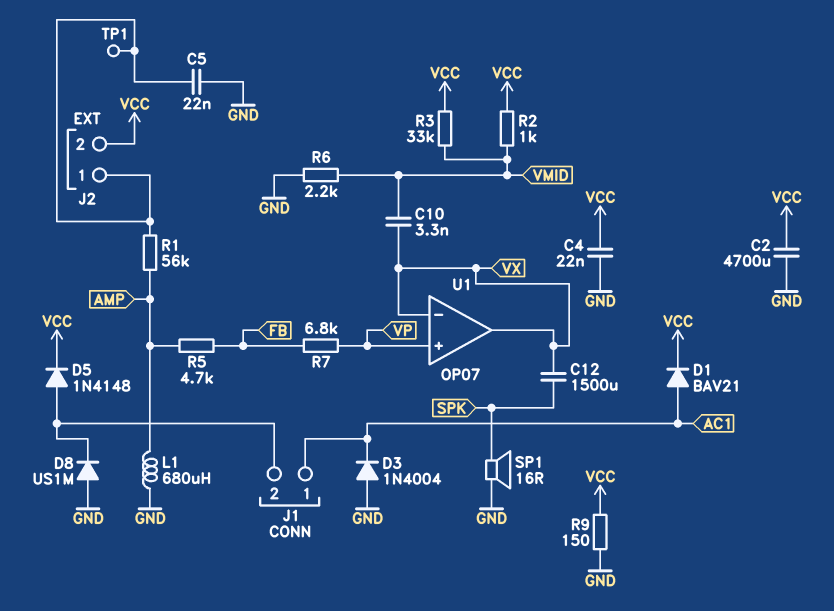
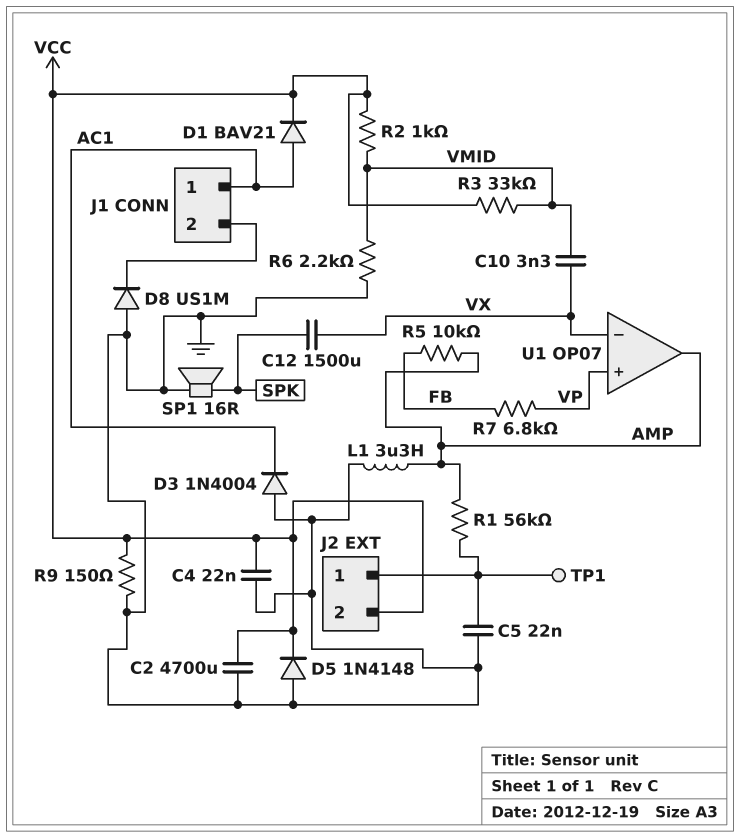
D5: diode 1N4148 (A J1/2, K VCC) -> diode 1N4148 (A GND, K VCC)
L1: 680uH (AMP, GND) -> 3.3uH (AMP, GND)
R5: 4.7k (AMP, FB) -> 10k (AMP, FB)
U1 pin out: VX -> AMP

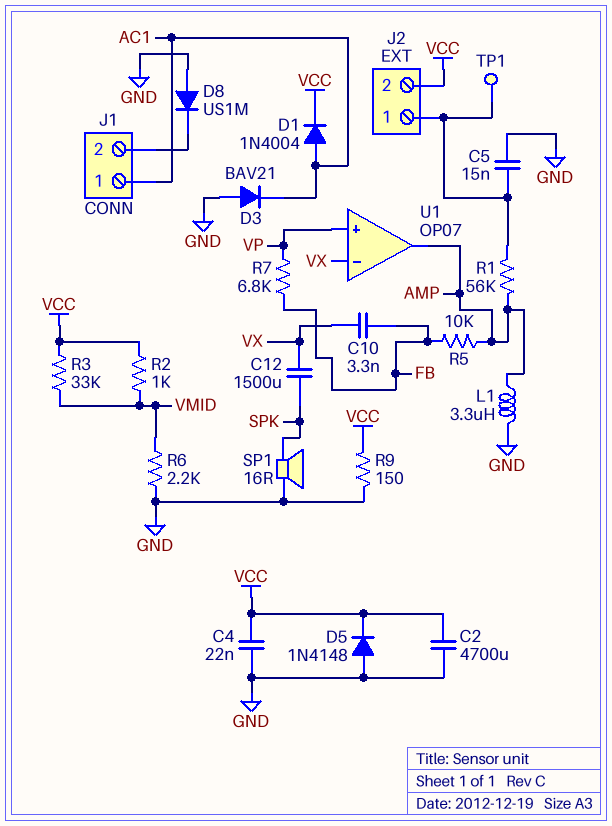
C5: 22nF (GND, J2/1) -> 15nF (GND, J2/1)
C10: 3.3nF (VMID, VX) -> 3.3nF (FB, VX)
D1: diode BAV21 (A AC1, K VCC) -> diode 1N4004 (A AC1, K VCC)
D3: diode 1N4004 (A GND, K AC1) -> diode BAV21 (A GND, K AC1)

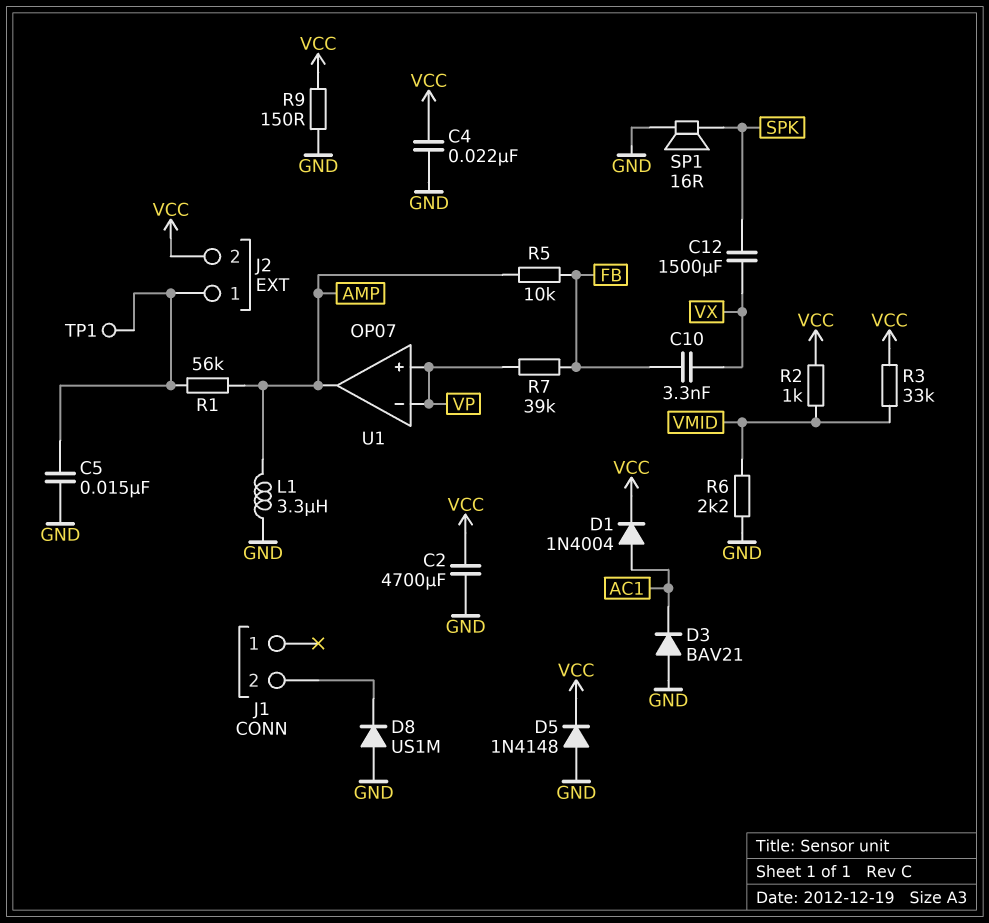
J1 pin 1: AC1 -> none
R7: 6.8k (FB, VP) -> 39k (FB, VP)
U1 pin in-: VX -> VP

